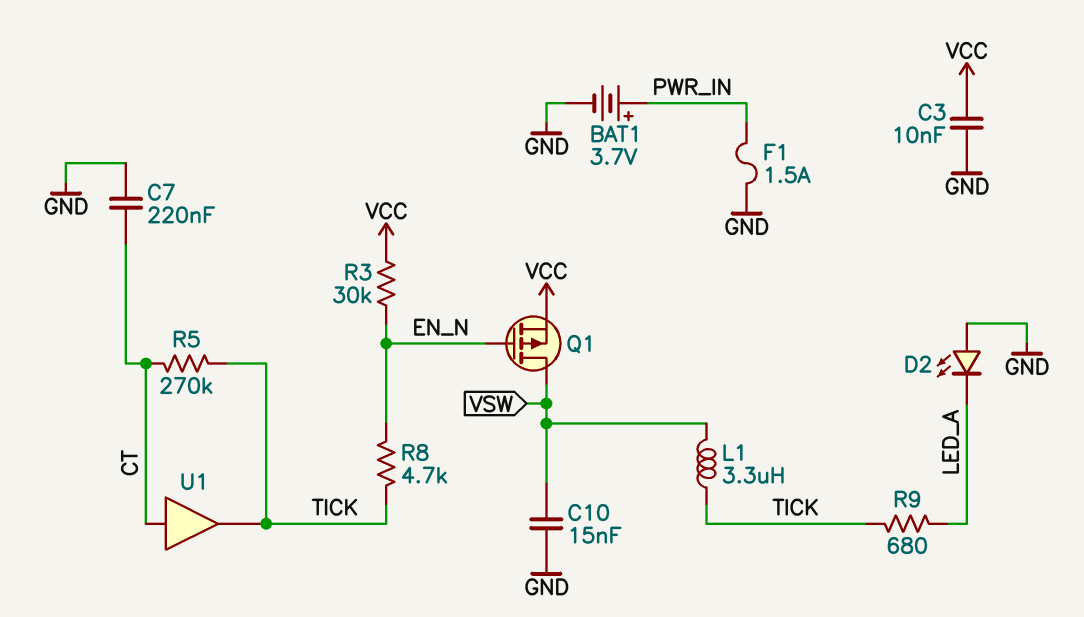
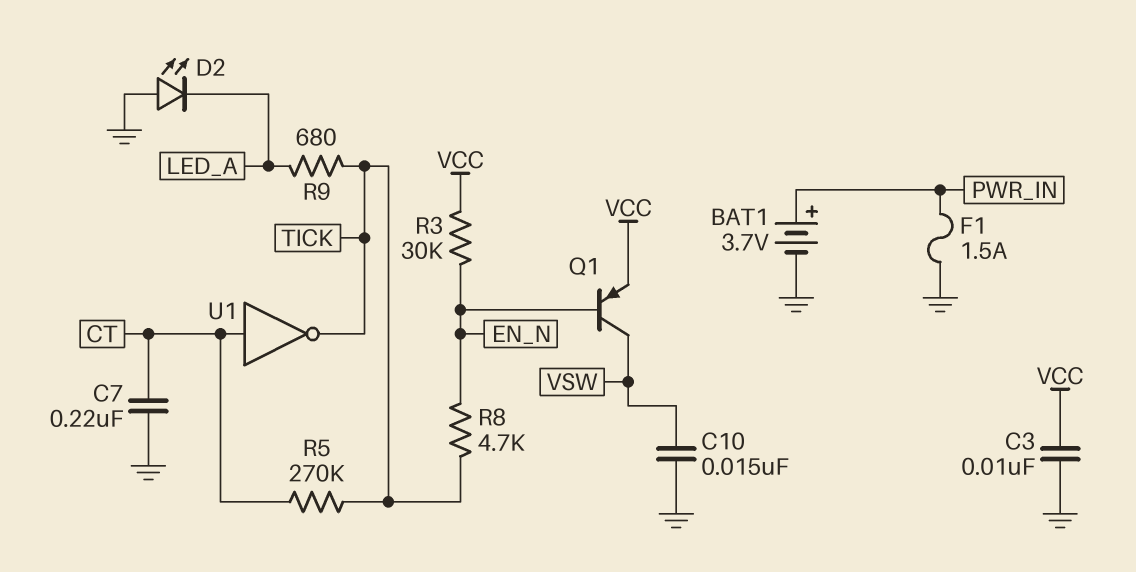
L1: 3.3uH (TICK, VSW) -> none
Q1: PMOS (G EN_N, D VSW, S VCC) -> PNP (B EN_N, C VSW, E VCC)
U1: buffer (in CT, out TICK) -> NOT (in CT, out TICK)

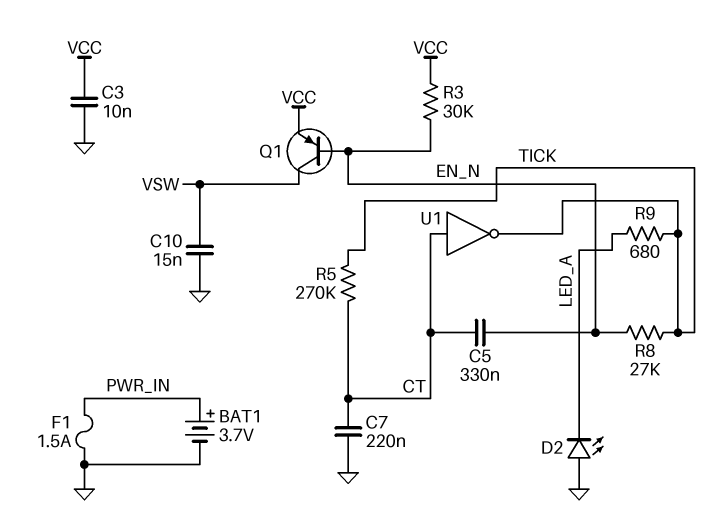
C5: none -> 330nF (CT, EN_N)
R8: 4.7k (EN_N, TICK) -> 27k (EN_N, TICK)

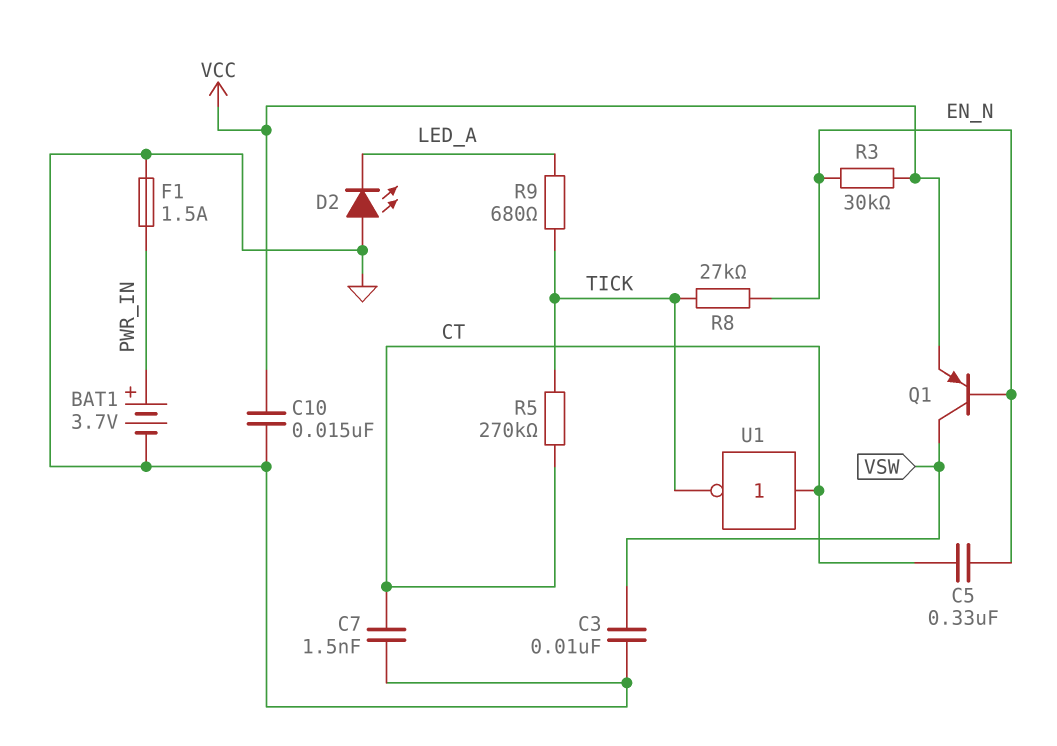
C3: 10nF (GND, VCC) -> 10nF (GND, VSW)
C7: 220nF (CT, GND) -> 1.5nF (CT, GND)
C10: 15nF (GND, VSW) -> 15nF (GND, VCC)

